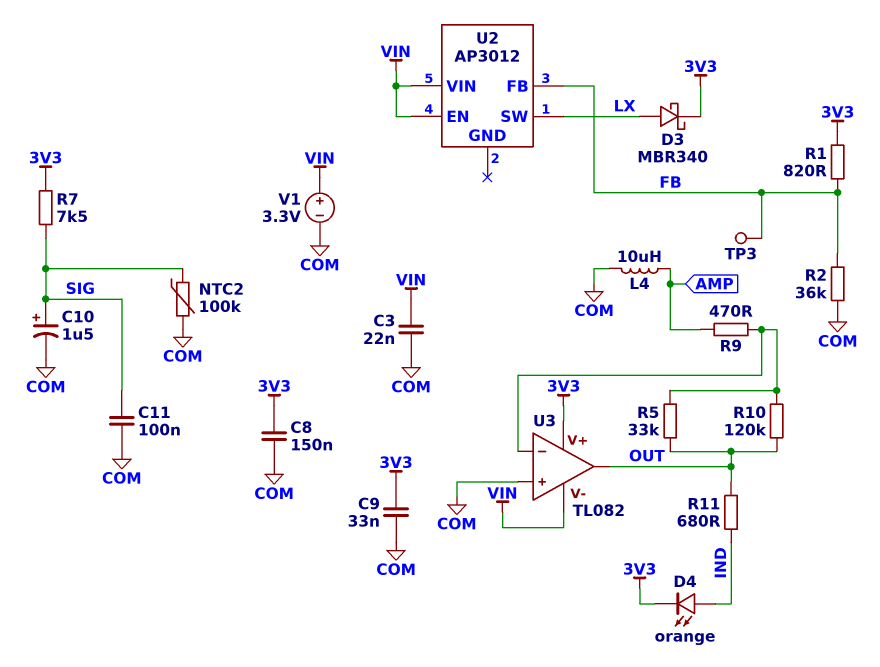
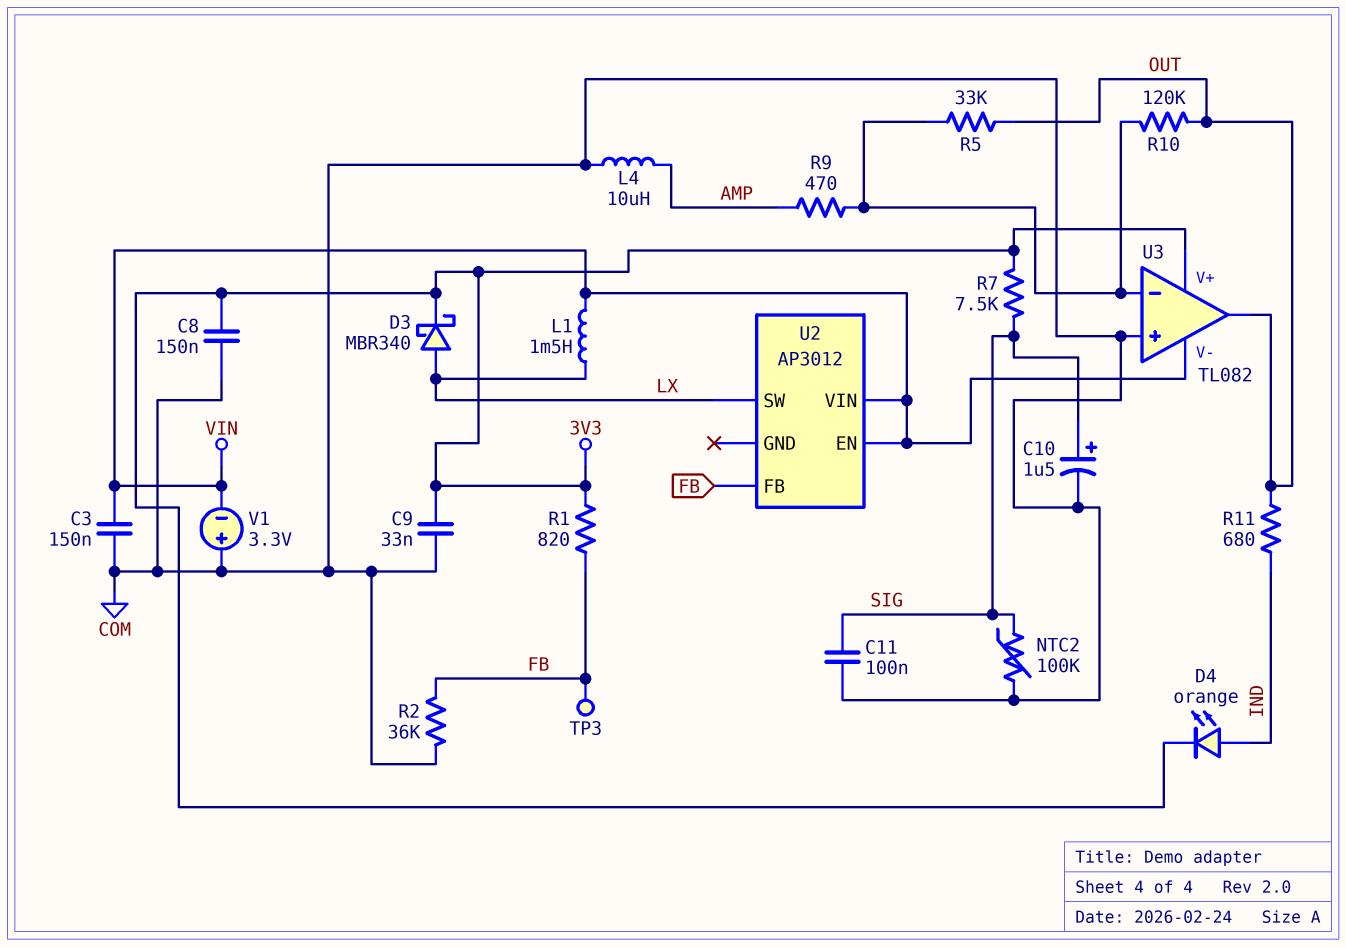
C3: 22nF (COM, VIN) -> 150nF (COM, VIN)
L1: none -> 1.5mH (LX, VIN)
V1: 3.3V (plus VIN, minus COM) -> 3.3V (plus COM, minus VIN)

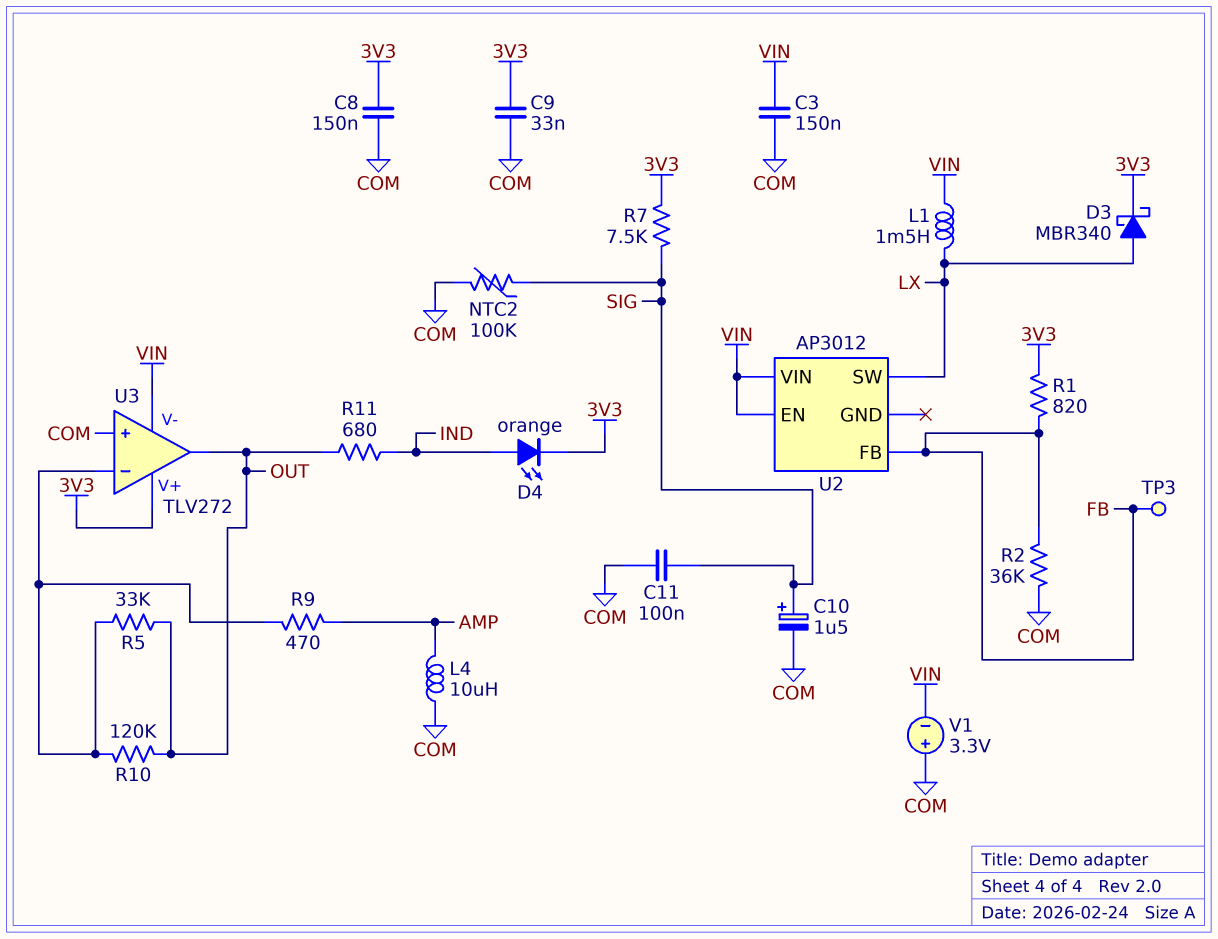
U3: TL082 -> TLV272

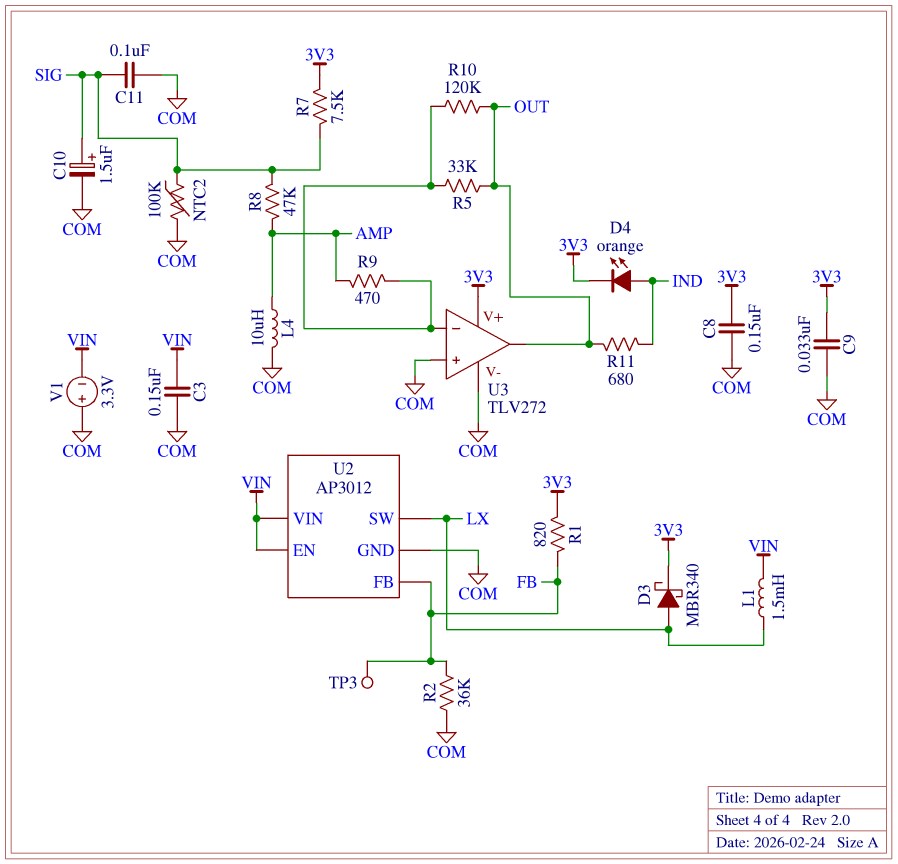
R8: none -> 47k (AMP, SIG)
U2 pin GND: none -> COM
U3 pin V-: VIN -> COM

